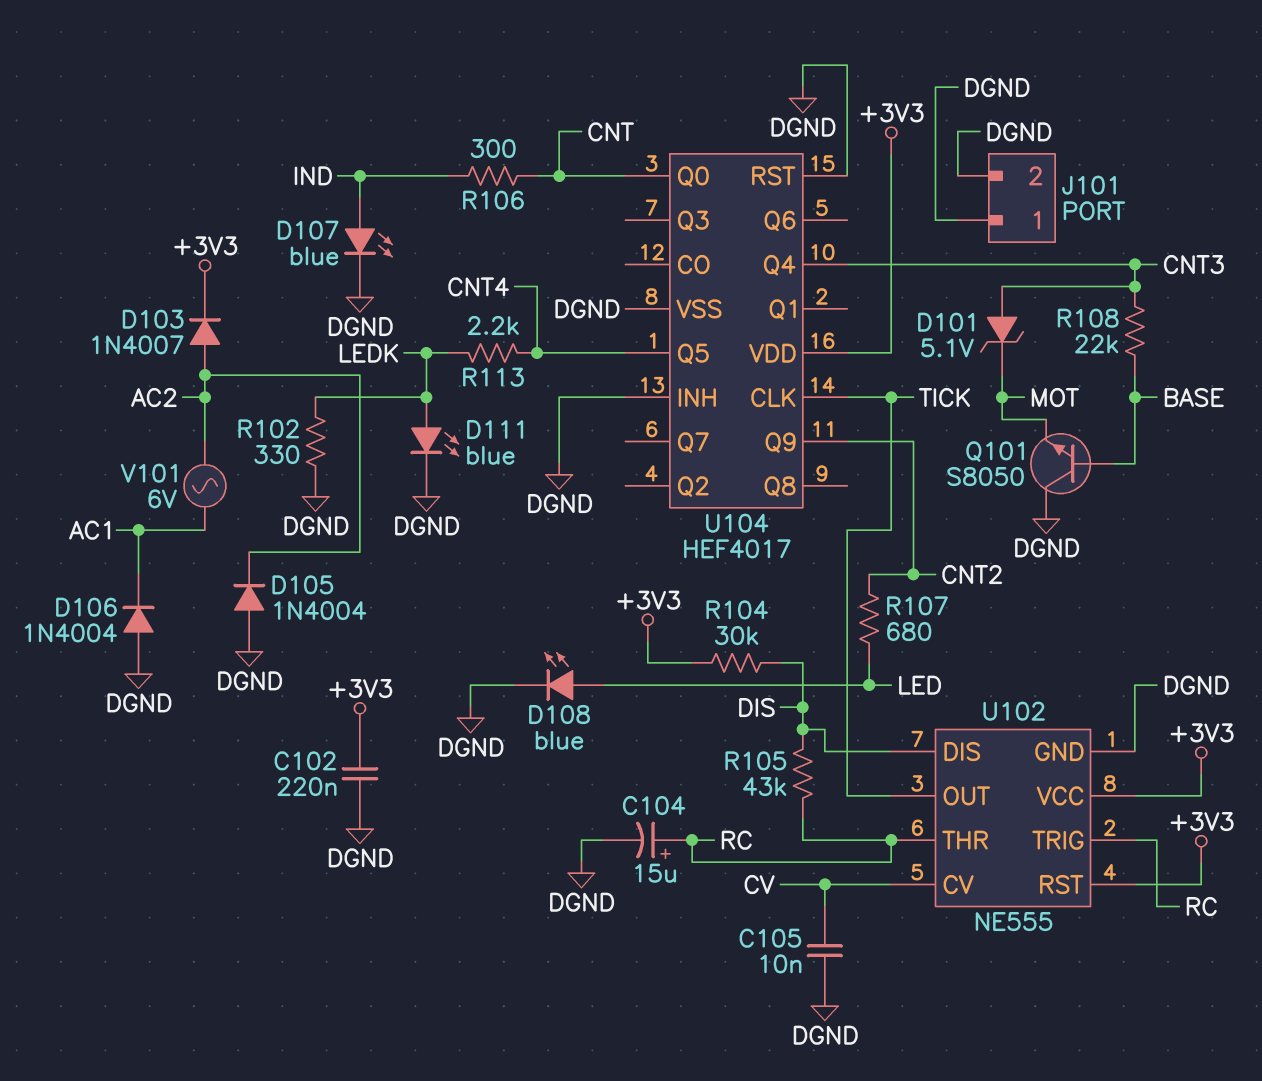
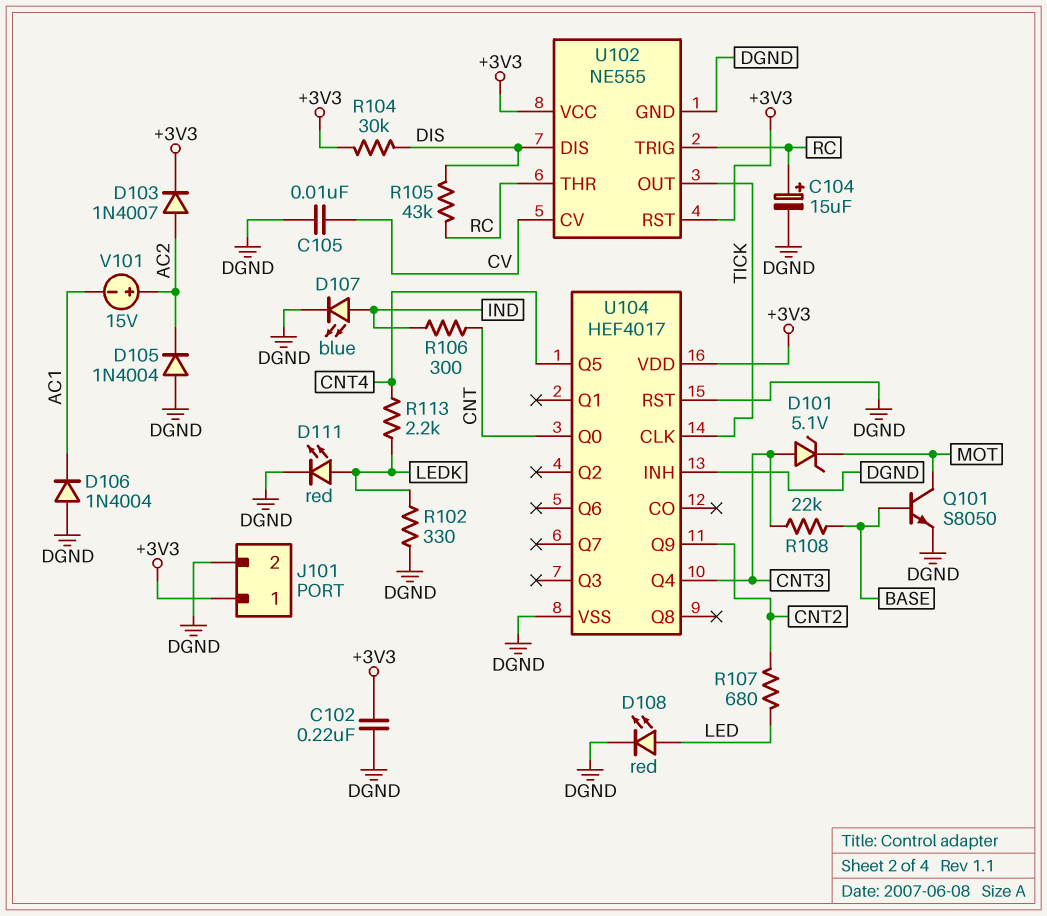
D108: LED blue (A LED, K DGND) -> LED red (A LED, K DGND)
D111: LED blue (A LEDK, K DGND) -> LED red (A LEDK, K DGND)
J101 pin 1: DGND -> +3V3
Q101: NPN S8050 (B BASE, C DGND, E MOT) -> NPN S8050 (B BASE, C MOT, E DGND)
V101: AC 6V (AC1, AC2) -> 15V (plus AC2, minus AC1)

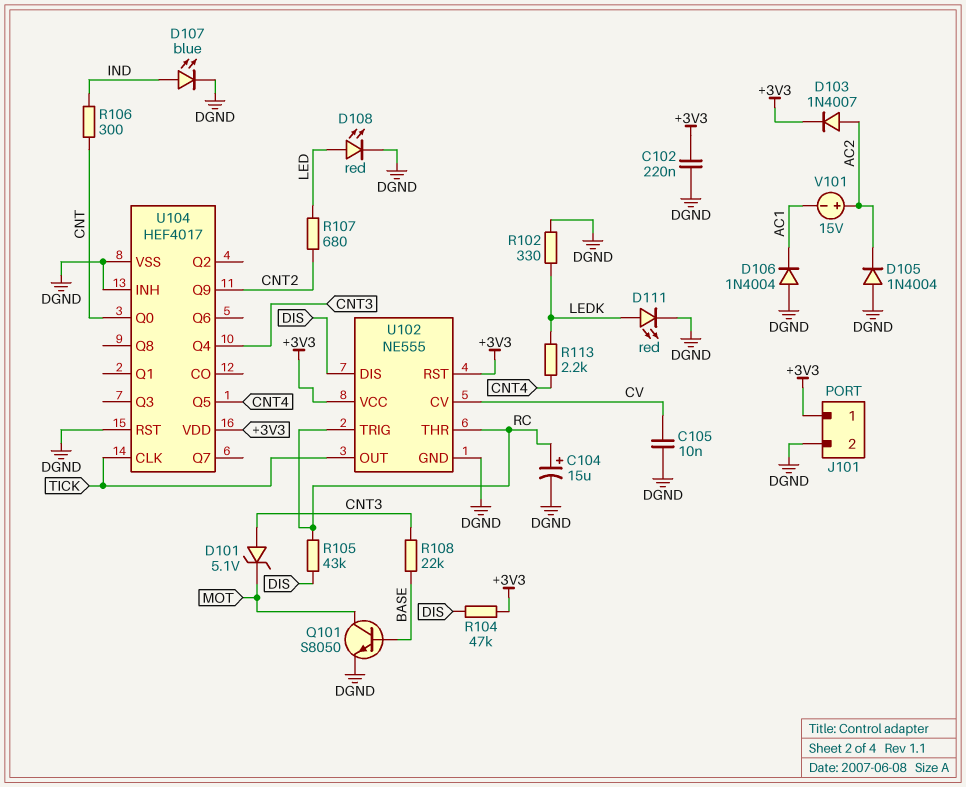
R104: 30k (+3V3, DIS) -> 47k (+3V3, DIS)

